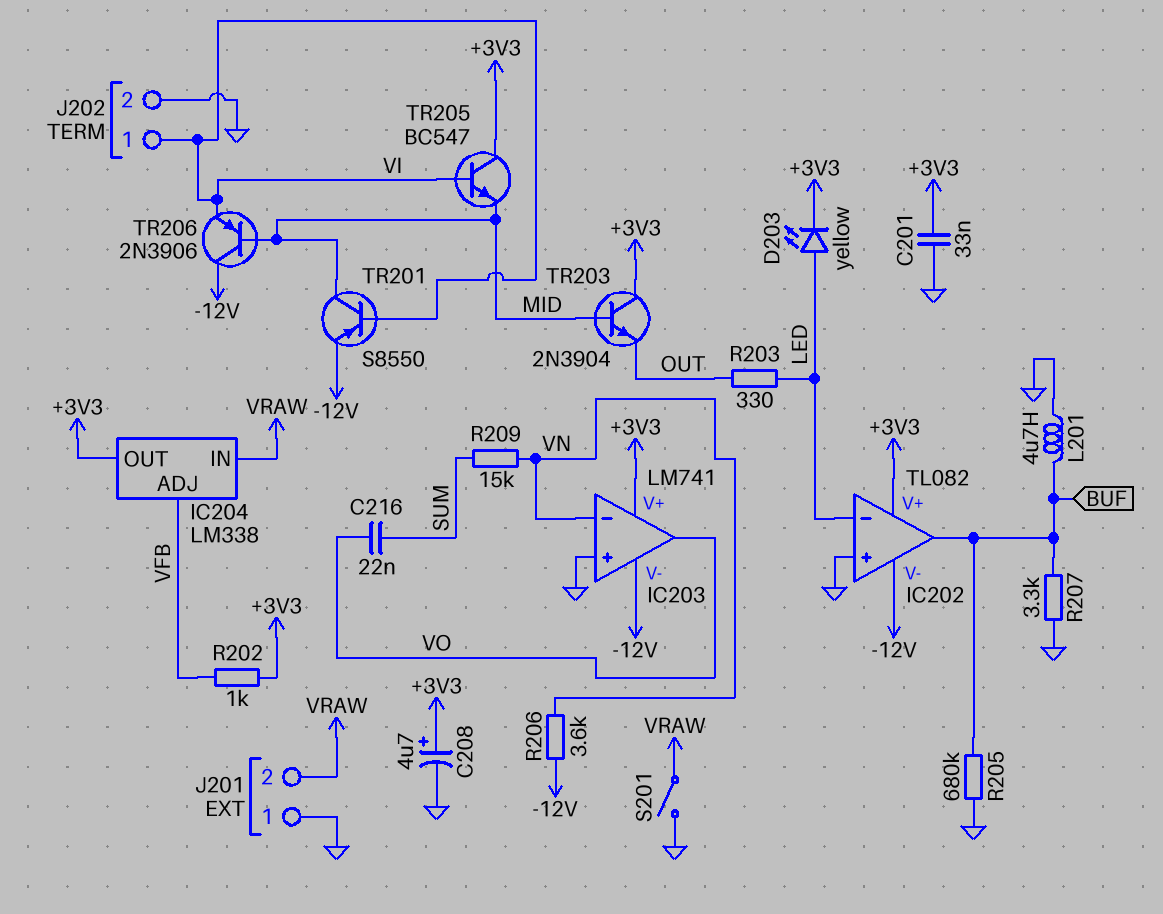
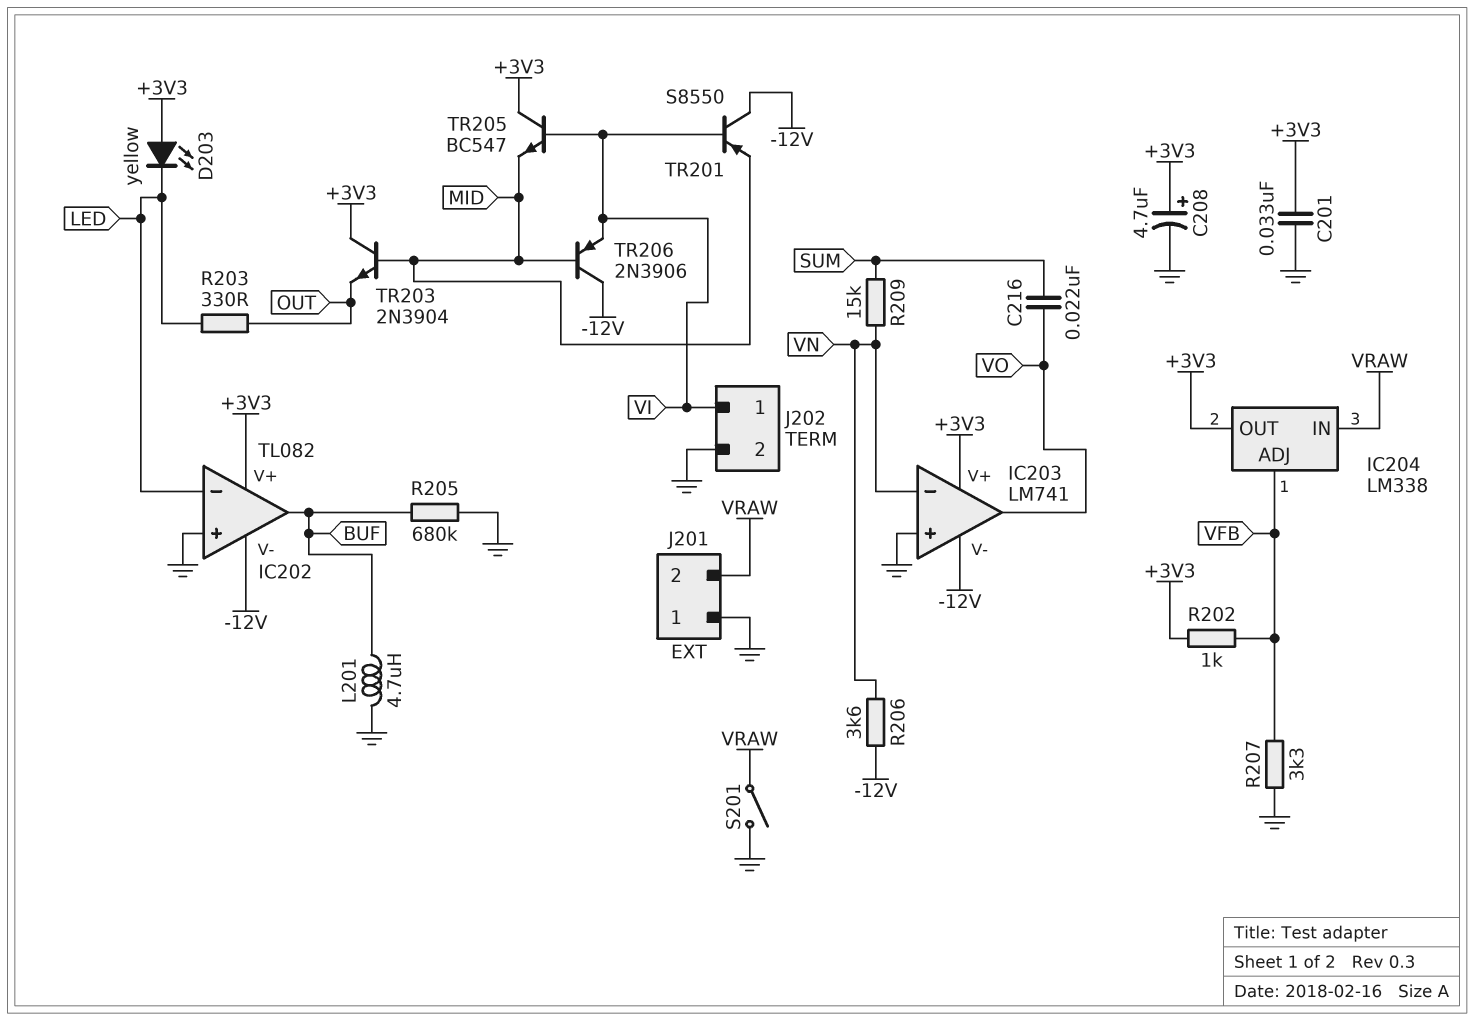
D203: LED yellow (A LED, K +3V3) -> LED yellow (A +3V3, K LED)
R207: 3.3k (BUF, GND) -> 3.3k (GND, VFB)
TR201: PNP S8550 (B VI, C MID, E -12V) -> PNP S8550 (B VI, C -12V, E MID)

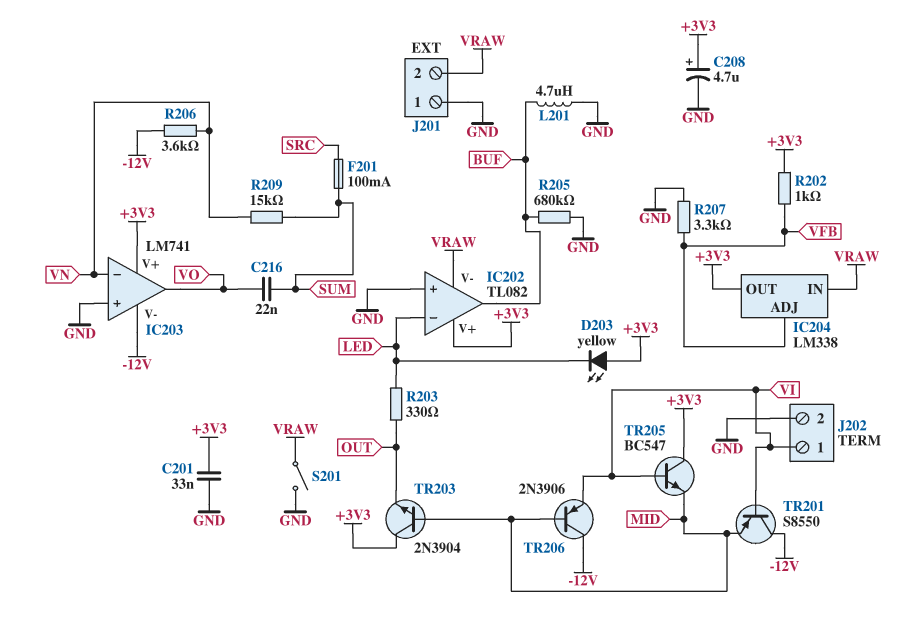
F201: none -> 100mA (SRC, SUM)
IC202 pin V-: -12V -> VRAW

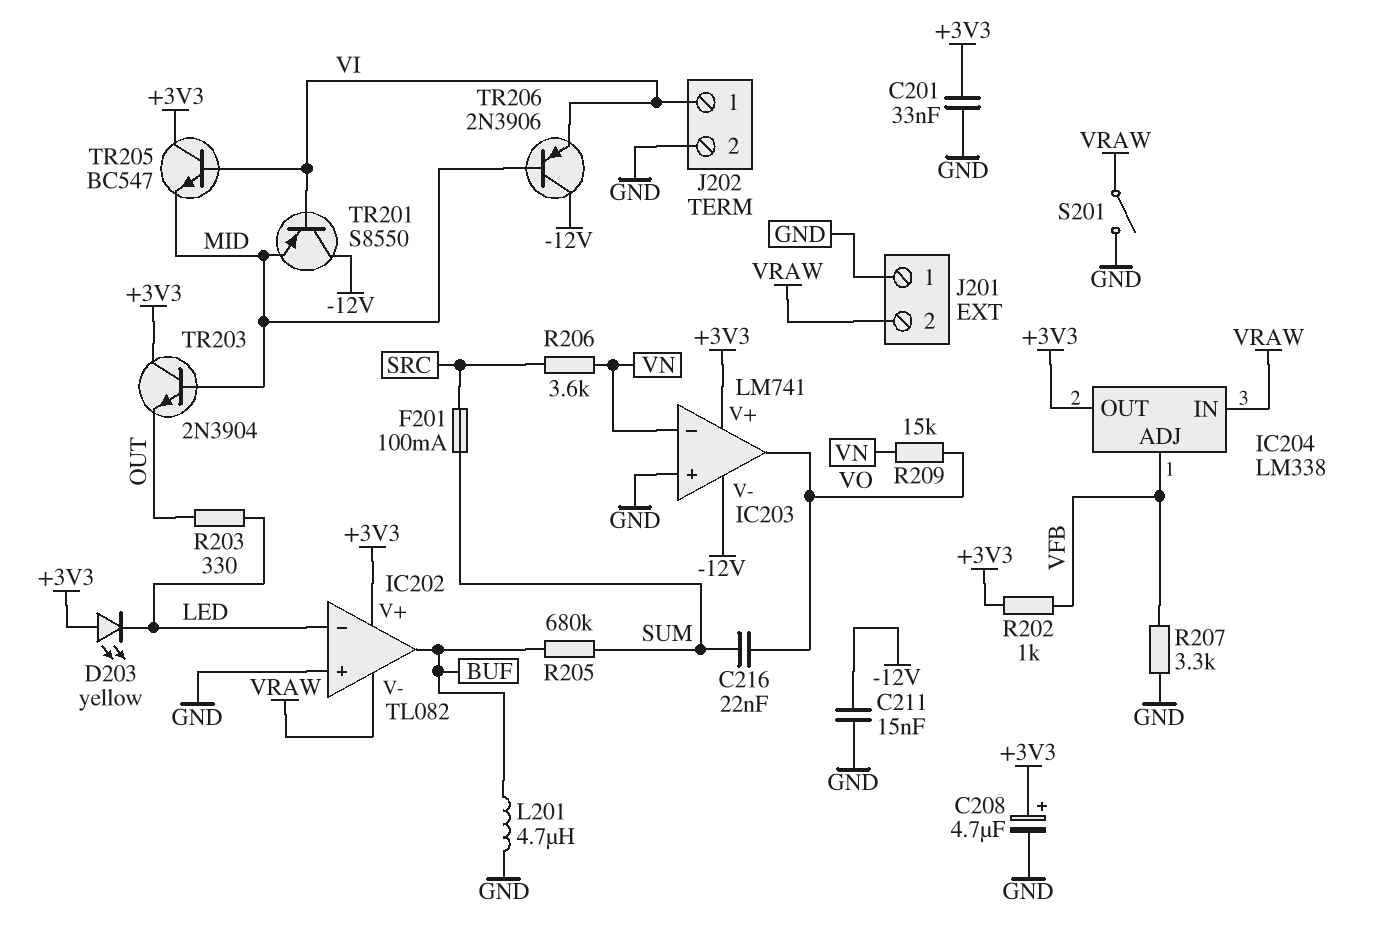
C211: none -> 15nF (-12V, GND)
R205: 680k (BUF, GND) -> 680k (BUF, SUM)
R206: 3.6k (-12V, VN) -> 3.6k (SRC, VN)
R209: 15k (SUM, VN) -> 15k (VN, VO)

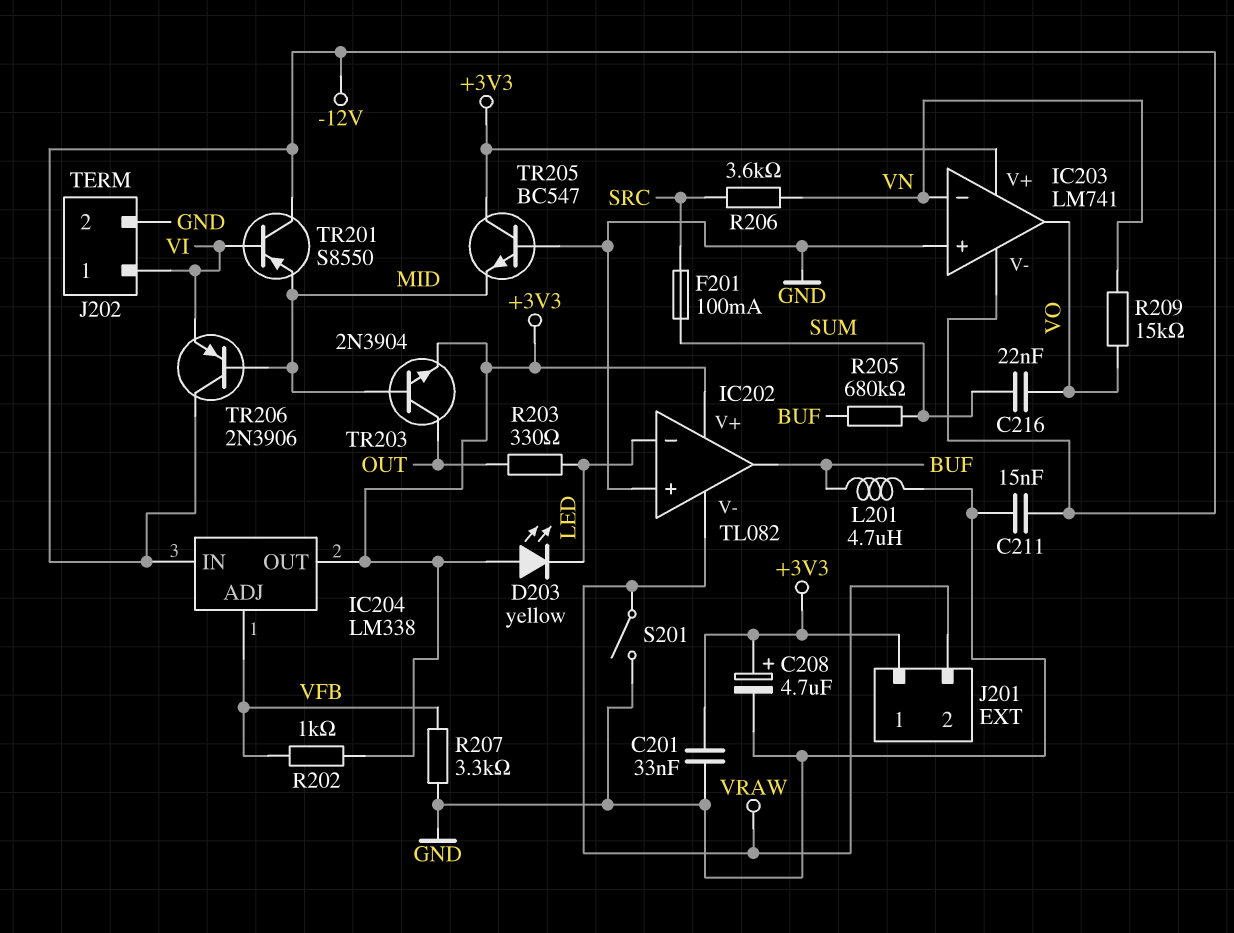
IC204 pin IN: VRAW -> -12V
J201 pin 1: GND -> +3V3
TR203: NPN 2N3904 (B MID, C +3V3, E OUT) -> NPN 2N3904 (B MID, C OUT, E +3V3)
TR205: NPN BC547 (B VI, C +3V3, E MID) -> NPN BC547 (B GND, C +3V3, E MID)

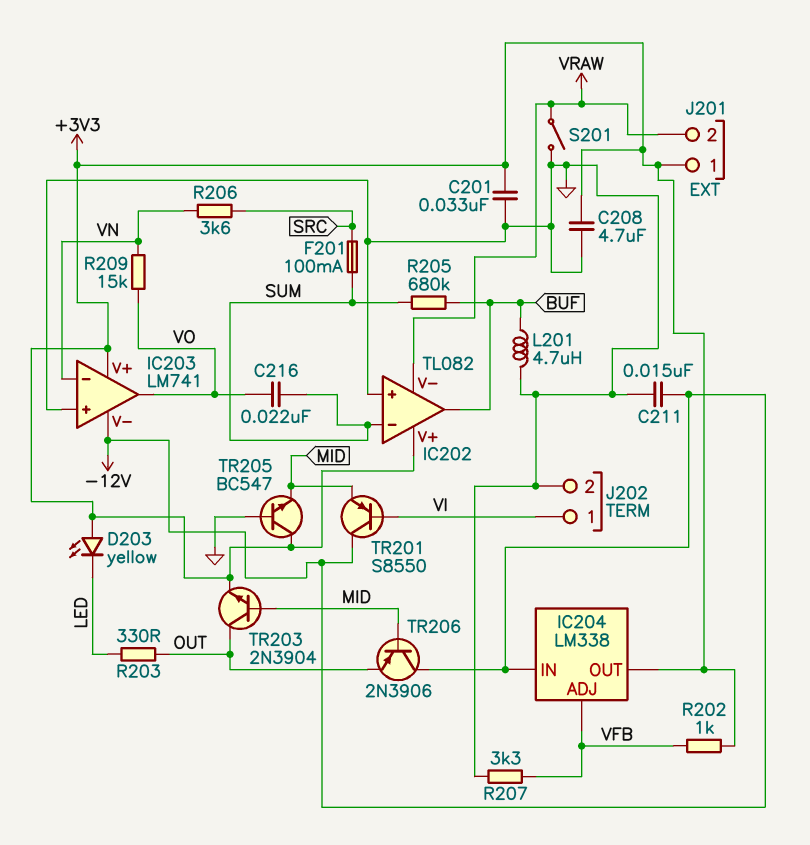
C208: 4.7uF (plus +3V3, minus GND) -> 4.7uF (+3V3, GND)
IC202 pin in-: LED -> SUM
TR206: PNP 2N3906 (B MID, C -12V, E VI) -> PNP 2N3906 (B MID, C -12V, E OUT)

